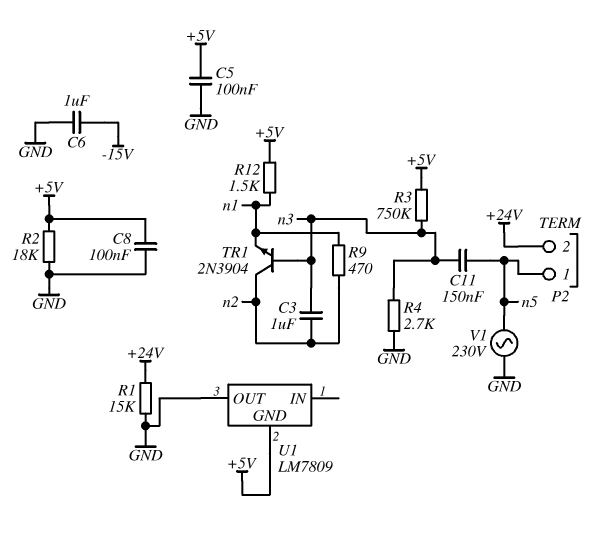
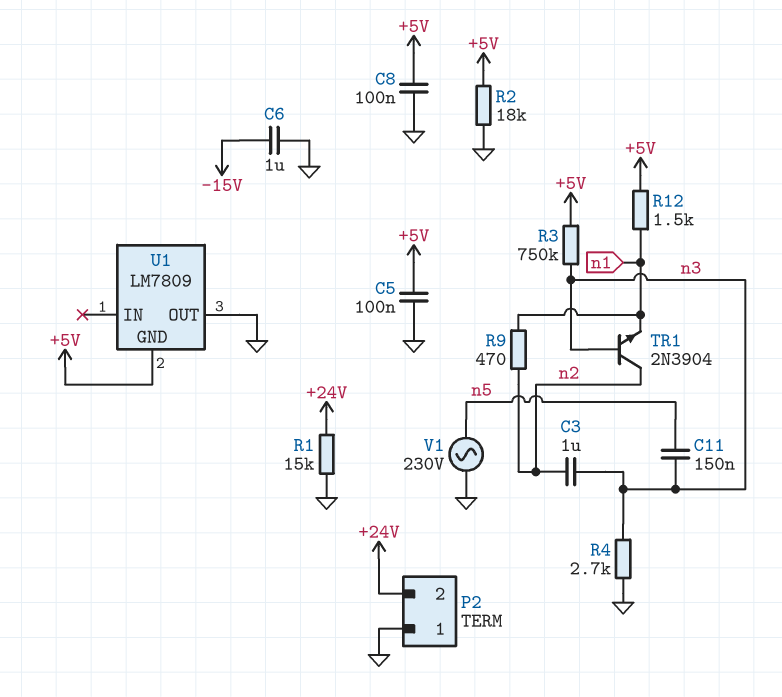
P2 pin 1: n5 -> GND

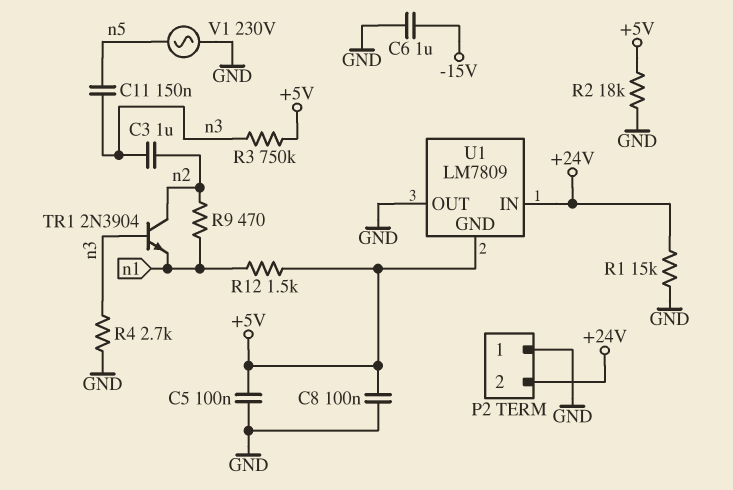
U1 pin IN: none -> +24V

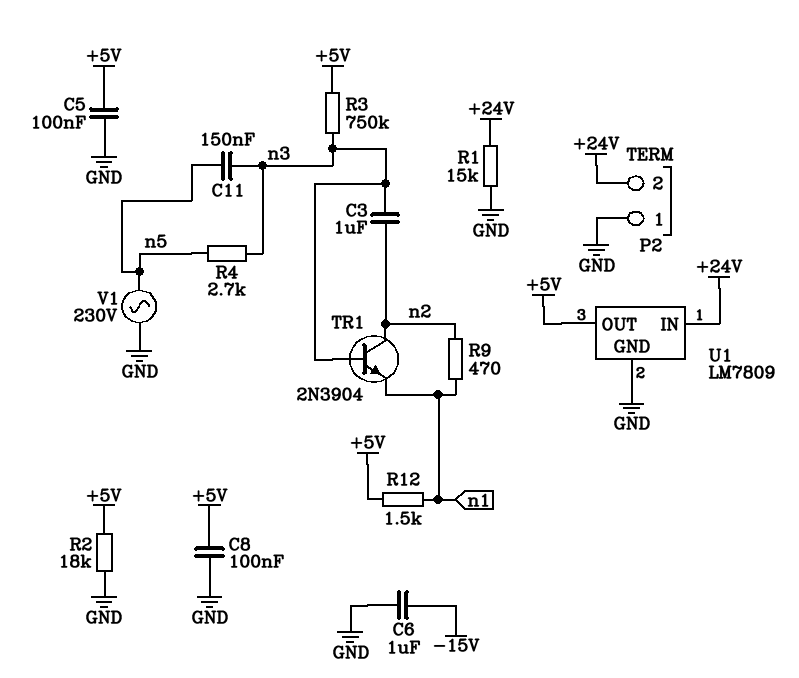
R4: 2.7k (GND, n3) -> 2.7k (n3, n5)
U1 pin GND: +5V -> GND
U1 pin OUT: GND -> +5V

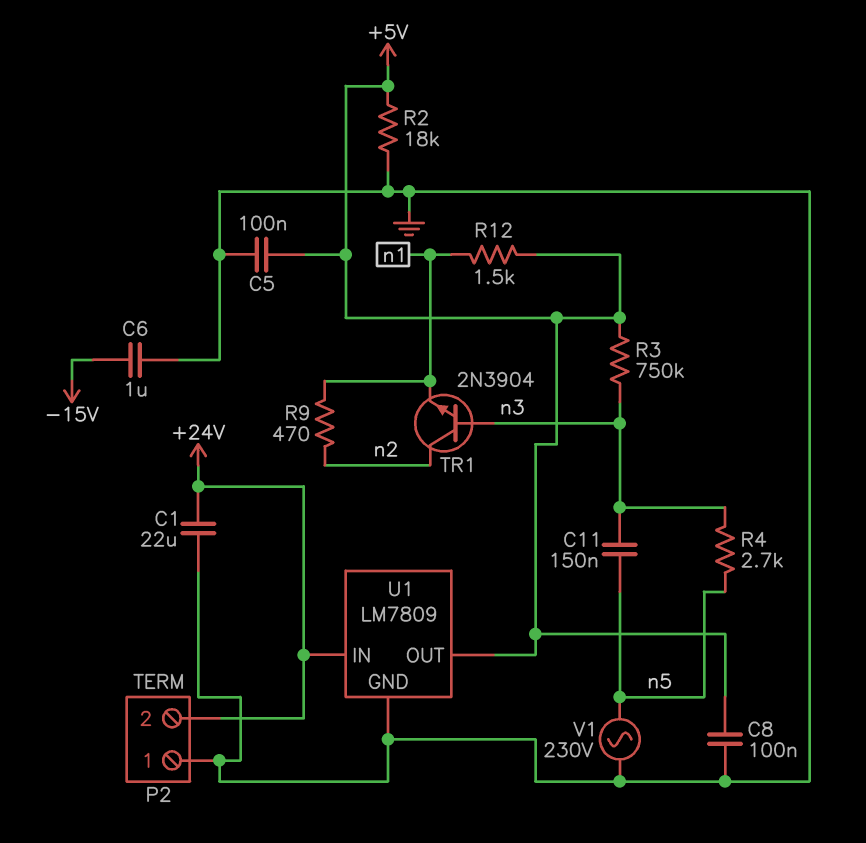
C1: none -> 22uF (+24V, GND)
C3: 1uF (n2, n3) -> none
R1: 15k (+24V, GND) -> none

